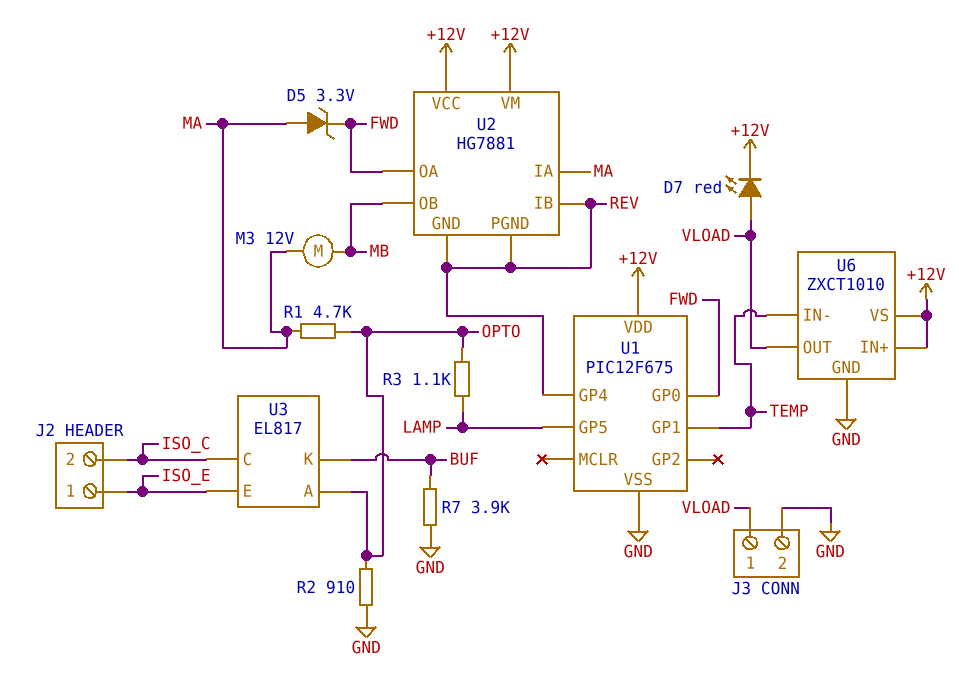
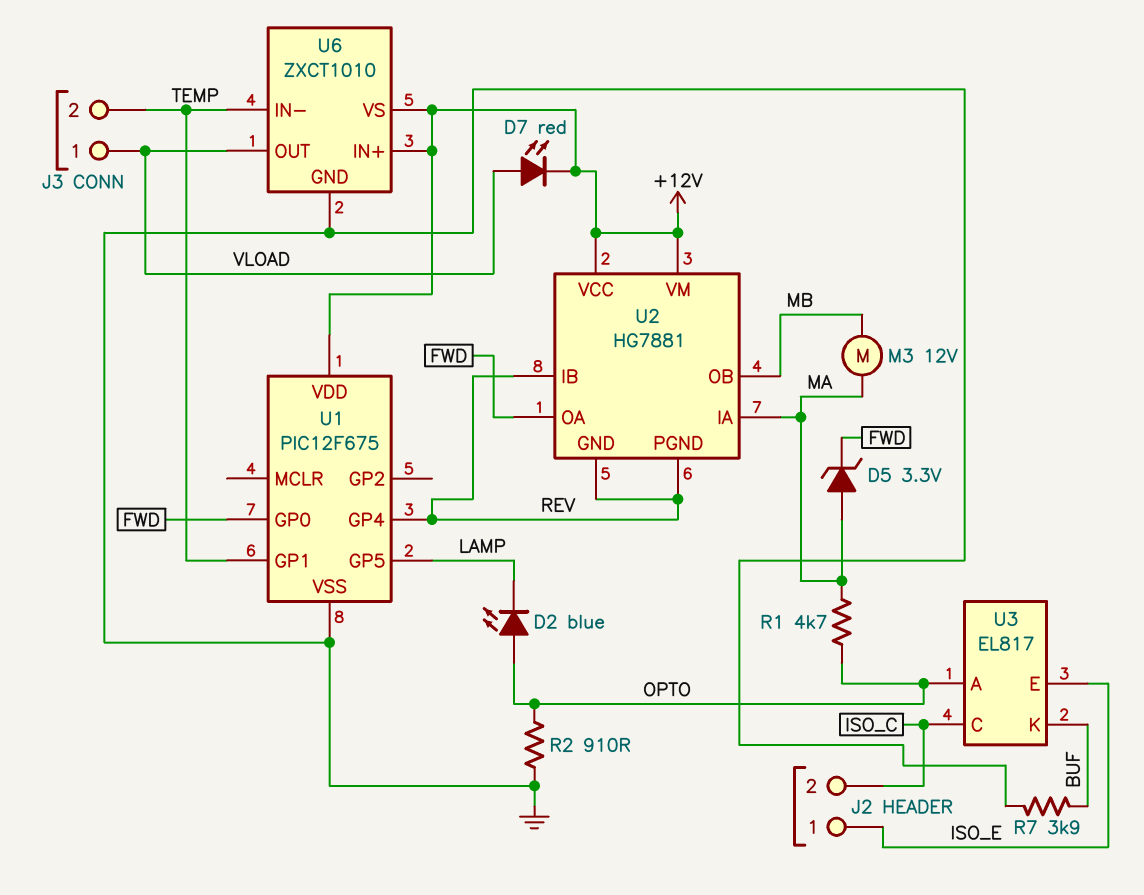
D2: none -> LED blue (A OPTO, K LAMP)
J3 pin 2: GND -> TEMP
R3: 1.1k (LAMP, OPTO) -> none

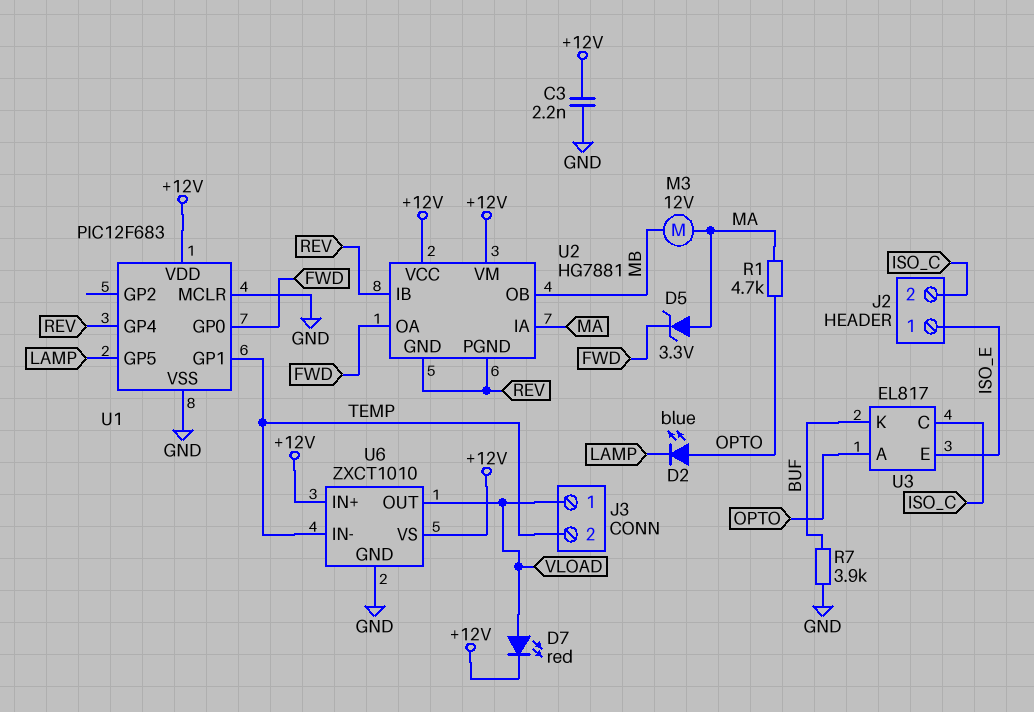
C3: none -> 2.2nF (+12V, GND)
R2: 910 (GND, OPTO) -> none
U1: PIC12F675 -> PIC12F683
U1 pin MCLR: none -> GND

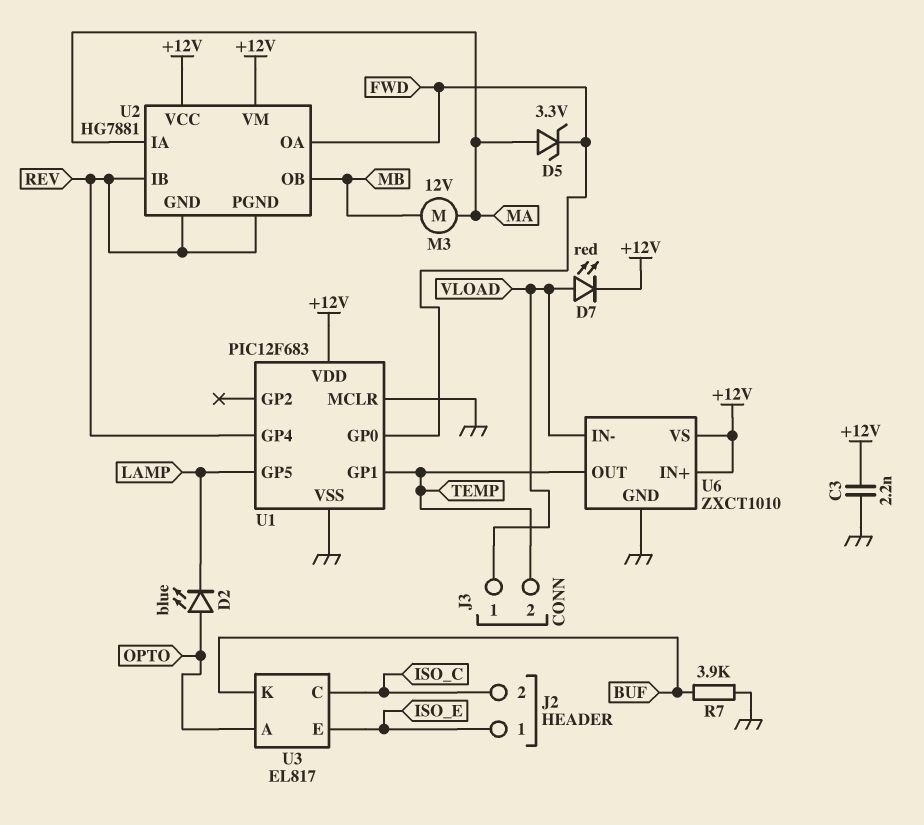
R1: 4.7k (MA, OPTO) -> none
U6 pin IN-: TEMP -> VLOAD
U6 pin OUT: VLOAD -> TEMP

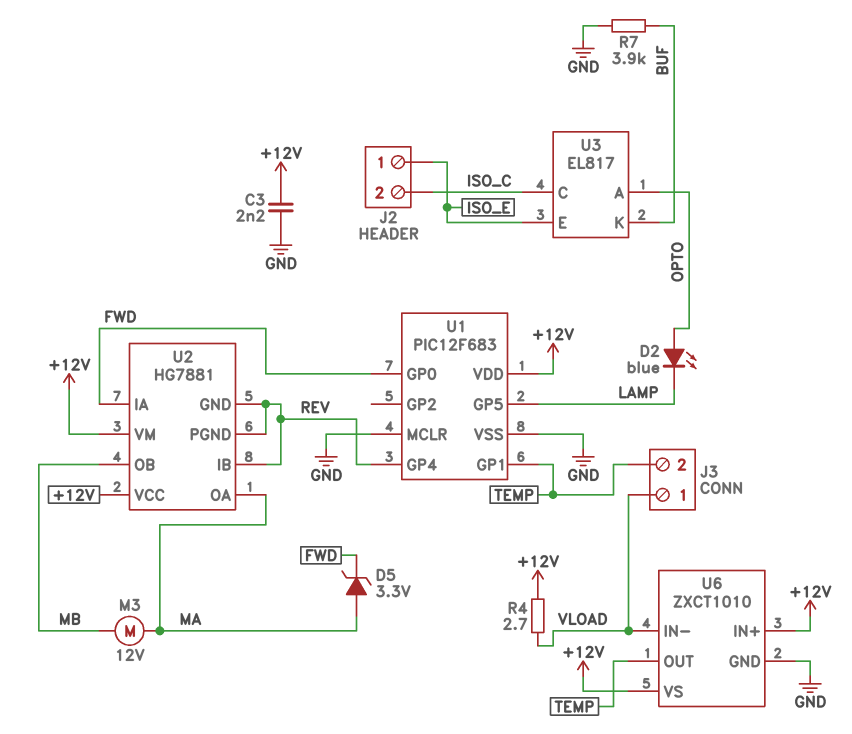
D7: LED red (A VLOAD, K +12V) -> none
R4: none -> 2.7 (+12V, VLOAD)
U2 pin IA: MA -> FWD
U2 pin OA: FWD -> MA

